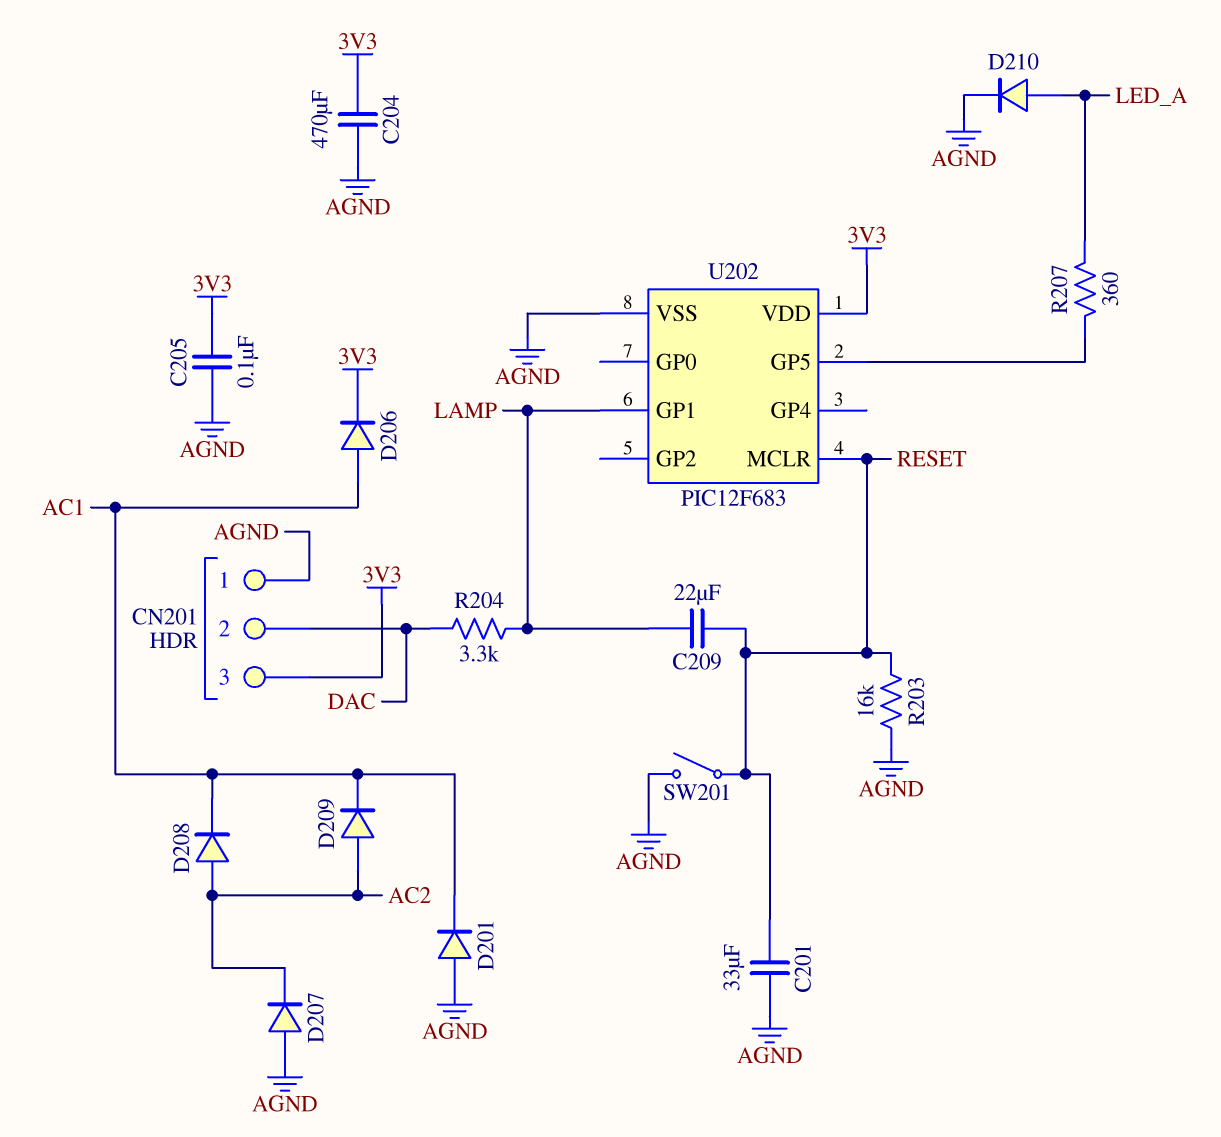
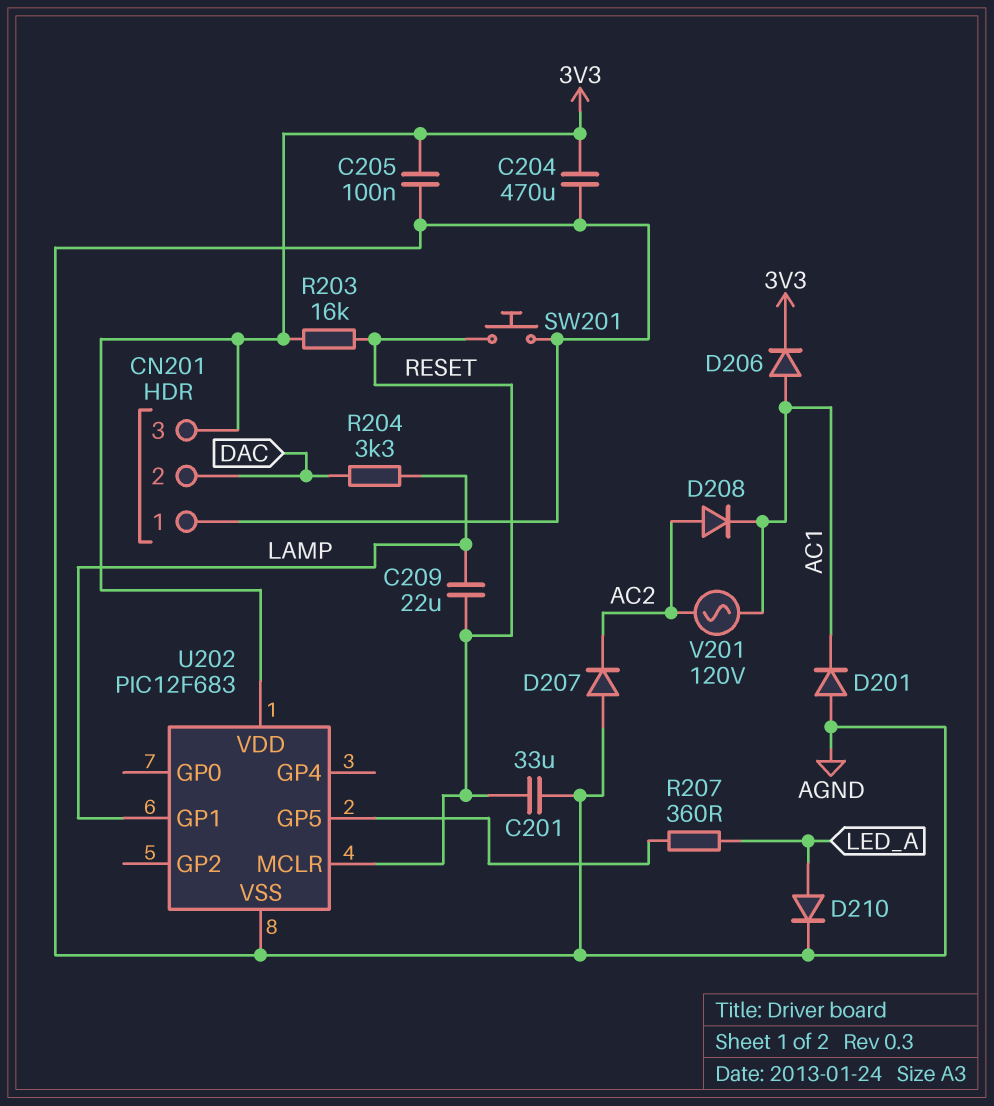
D209: diode (A AC2, K AC1) -> none
R203: 16k (AGND, RESET) -> 16k (3V3, RESET)
SW201: switch (AGND, RESET) -> button (AGND, RESET)
V201: none -> AC 120V (AC1, AC2)

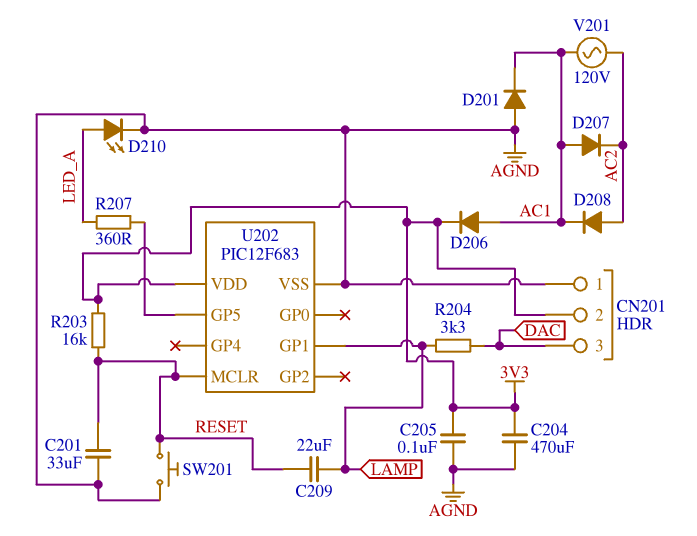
CN201 pin 2: DAC -> 3V3
CN201 pin 3: 3V3 -> DAC
D207: diode (A AGND, K AC2) -> diode (A AC1, K AC2)
D210: diode (A LED_A, K AGND) -> LED (A LED_A, K AGND)

